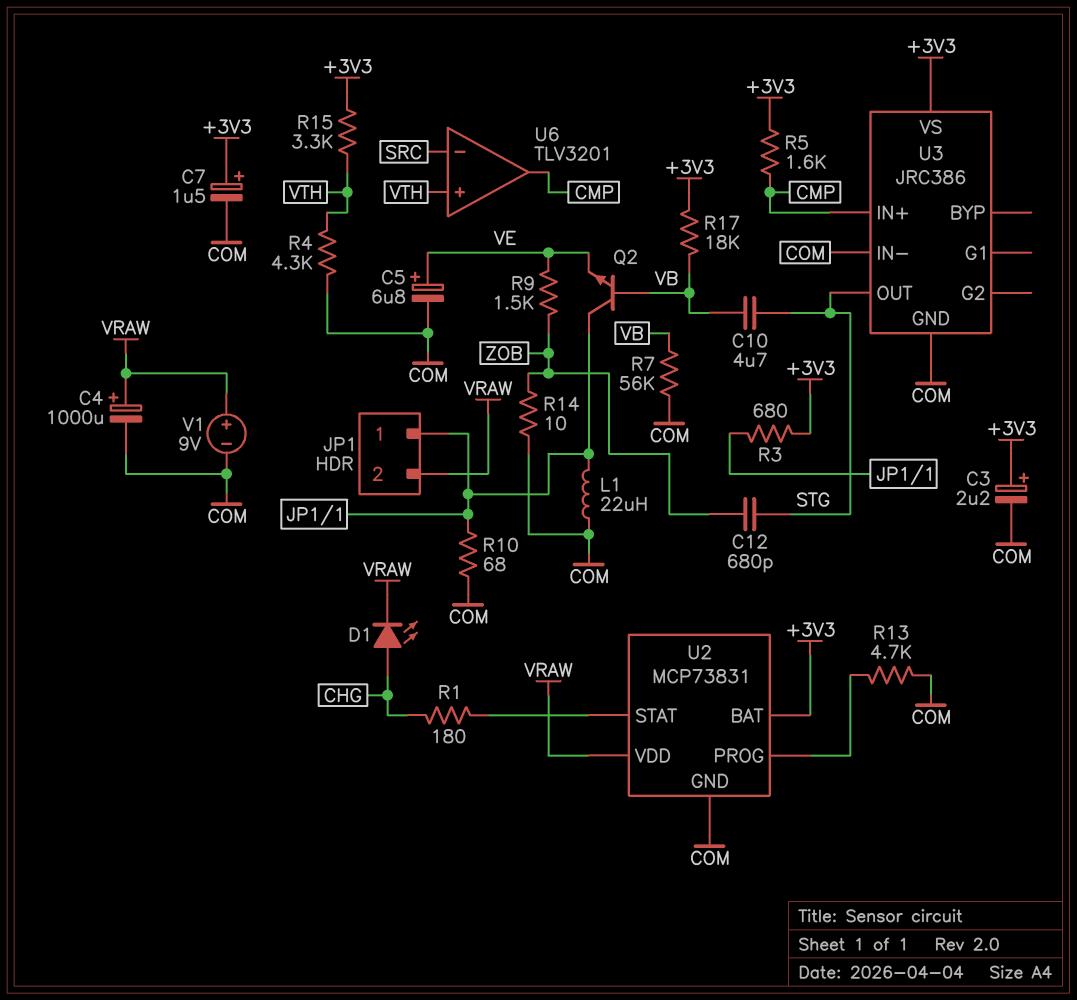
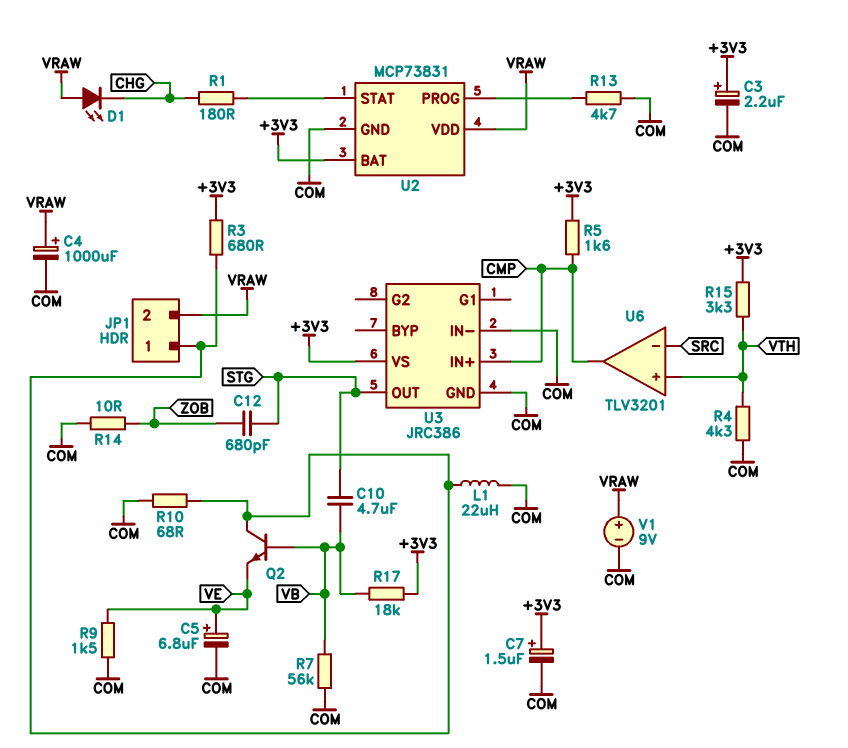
D1: LED (A CHG, K VRAW) -> LED (A VRAW, K CHG)
R9: 1.5k (VE, ZOB) -> 1.5k (COM, VE)

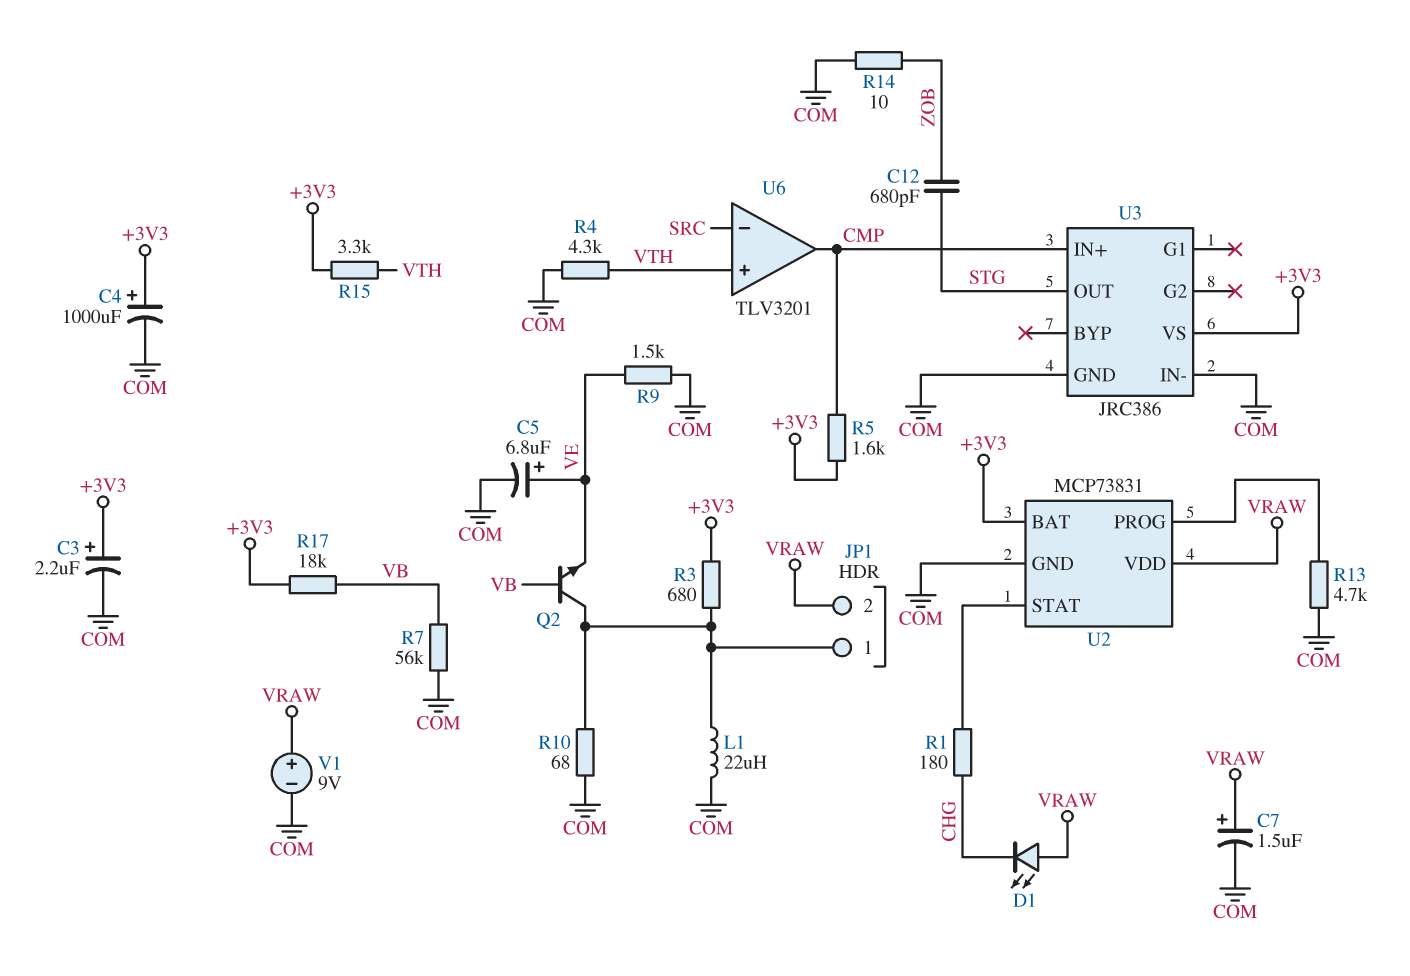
C4: 1000uF (plus VRAW, minus COM) -> 1000uF (plus +3V3, minus COM)
C7: 1.5uF (plus +3V3, minus COM) -> 1.5uF (plus VRAW, minus COM)
C10: 4.7uF (STG, VB) -> none

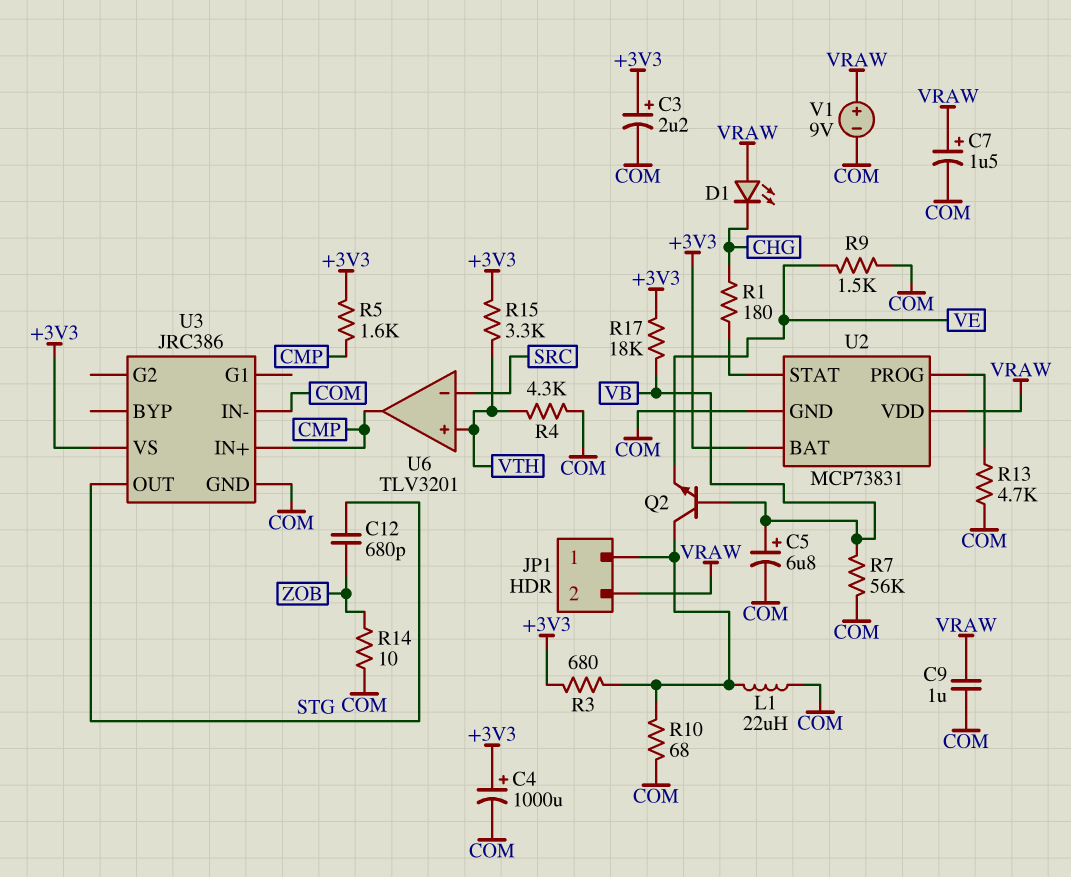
C5: 6.8uF (plus VE, minus COM) -> 6.8uF (plus VB, minus COM)
C9: none -> 1uF (COM, VRAW)

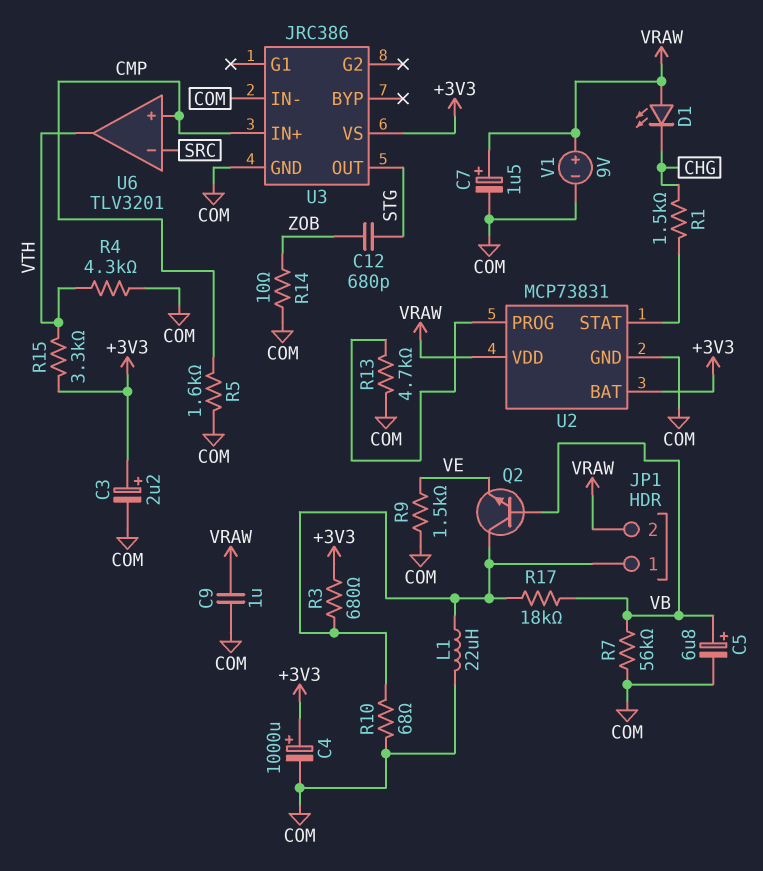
R1: 180 (CHG, U2/STAT) -> 1.5k (CHG, U2/STAT)
R5: 1.6k (+3V3, CMP) -> 1.6k (CMP, COM)
R17: 18k (+3V3, VB) -> 18k (JP1/1, VB)
U6 pin in+: VTH -> CMP
U6 pin out: CMP -> VTH

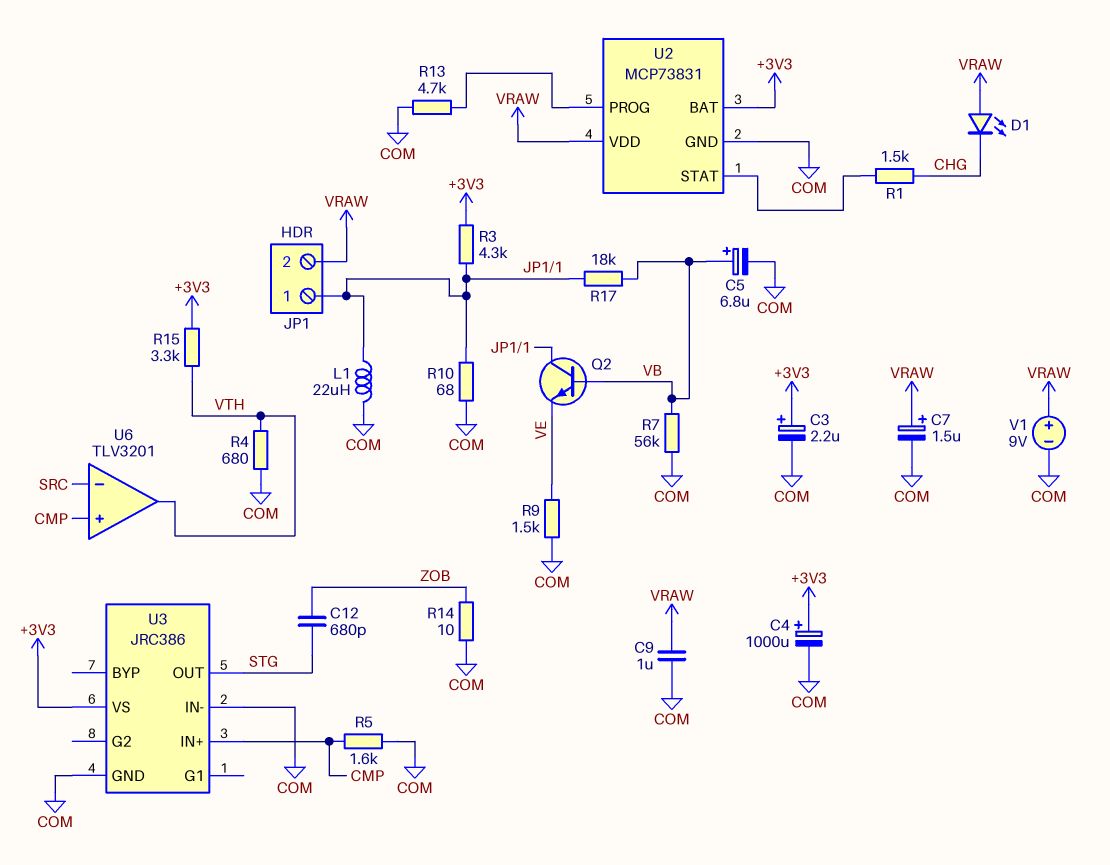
R3: 680 (+3V3, JP1/1) -> 4.3k (+3V3, JP1/1)
R4: 4.3k (COM, VTH) -> 680 (COM, VTH)

